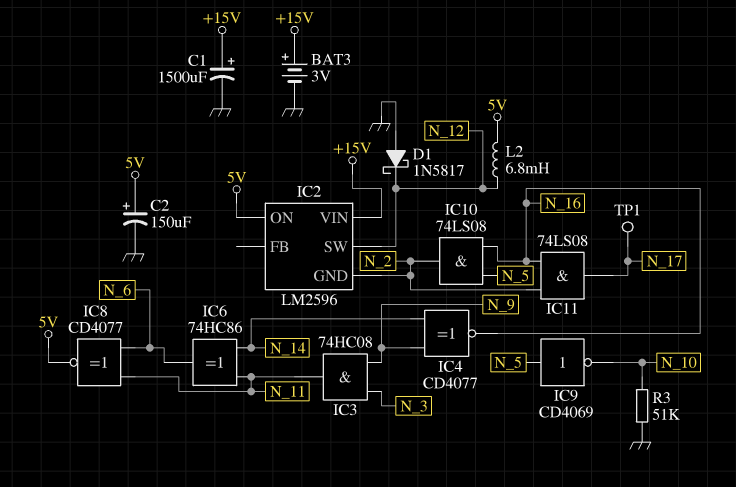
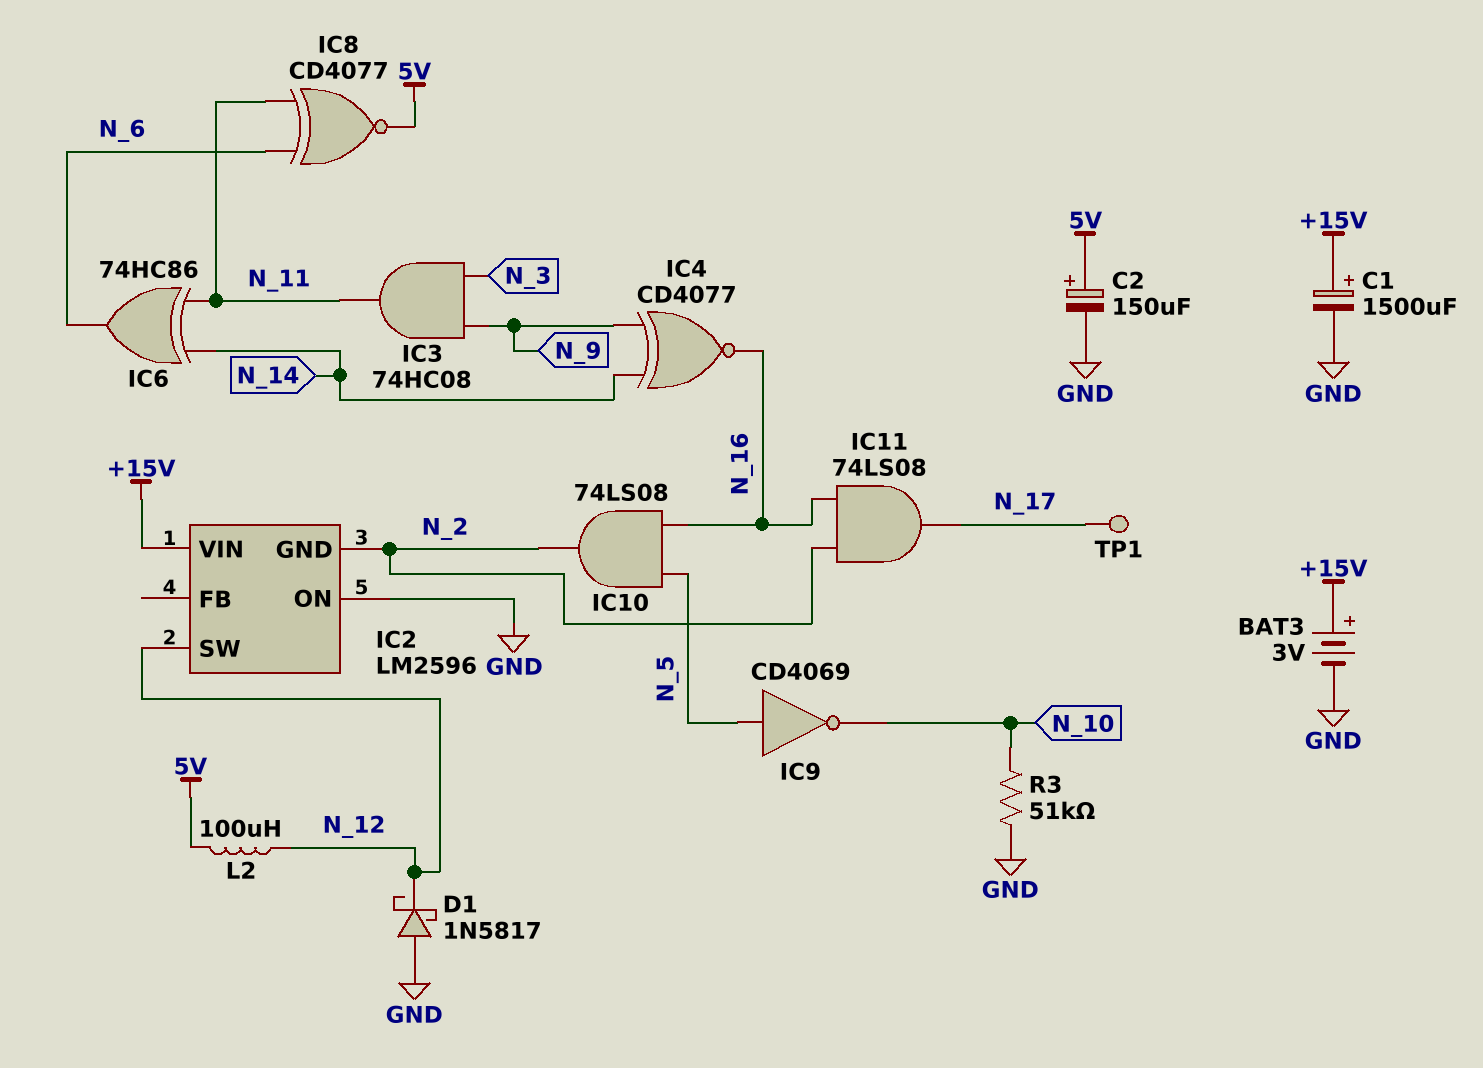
IC2 pin ON: 5V -> GND
L2: 6.8mH (5V, N_12) -> 100uH (5V, N_12)

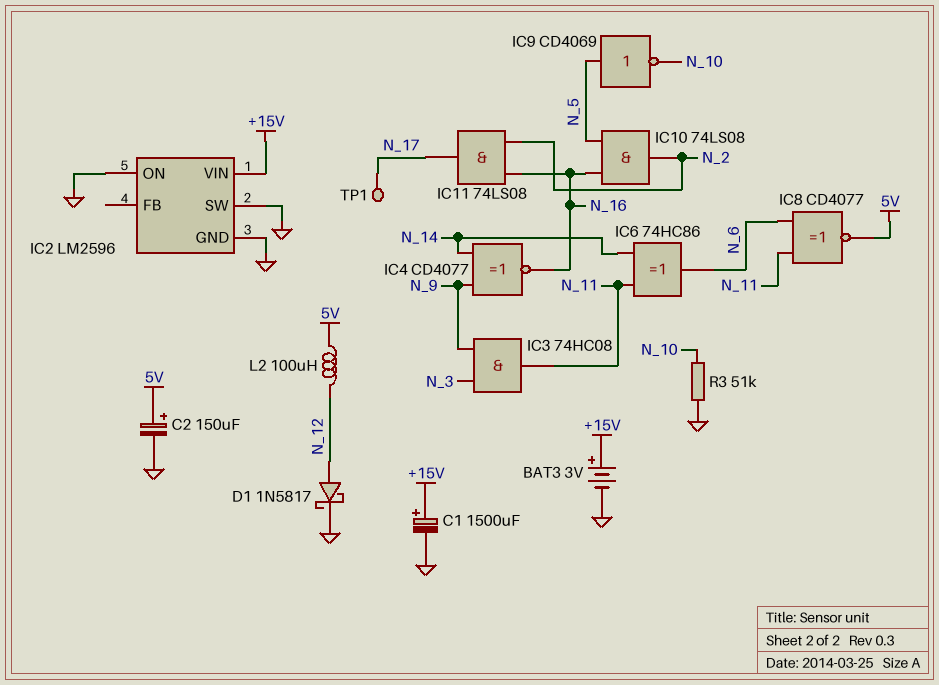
D1: schottky 1N5817 (A GND, K N_12) -> schottky 1N5817 (A N_12, K GND)
IC2 pin GND: N_2 -> GND
IC2 pin SW: N_12 -> GND

